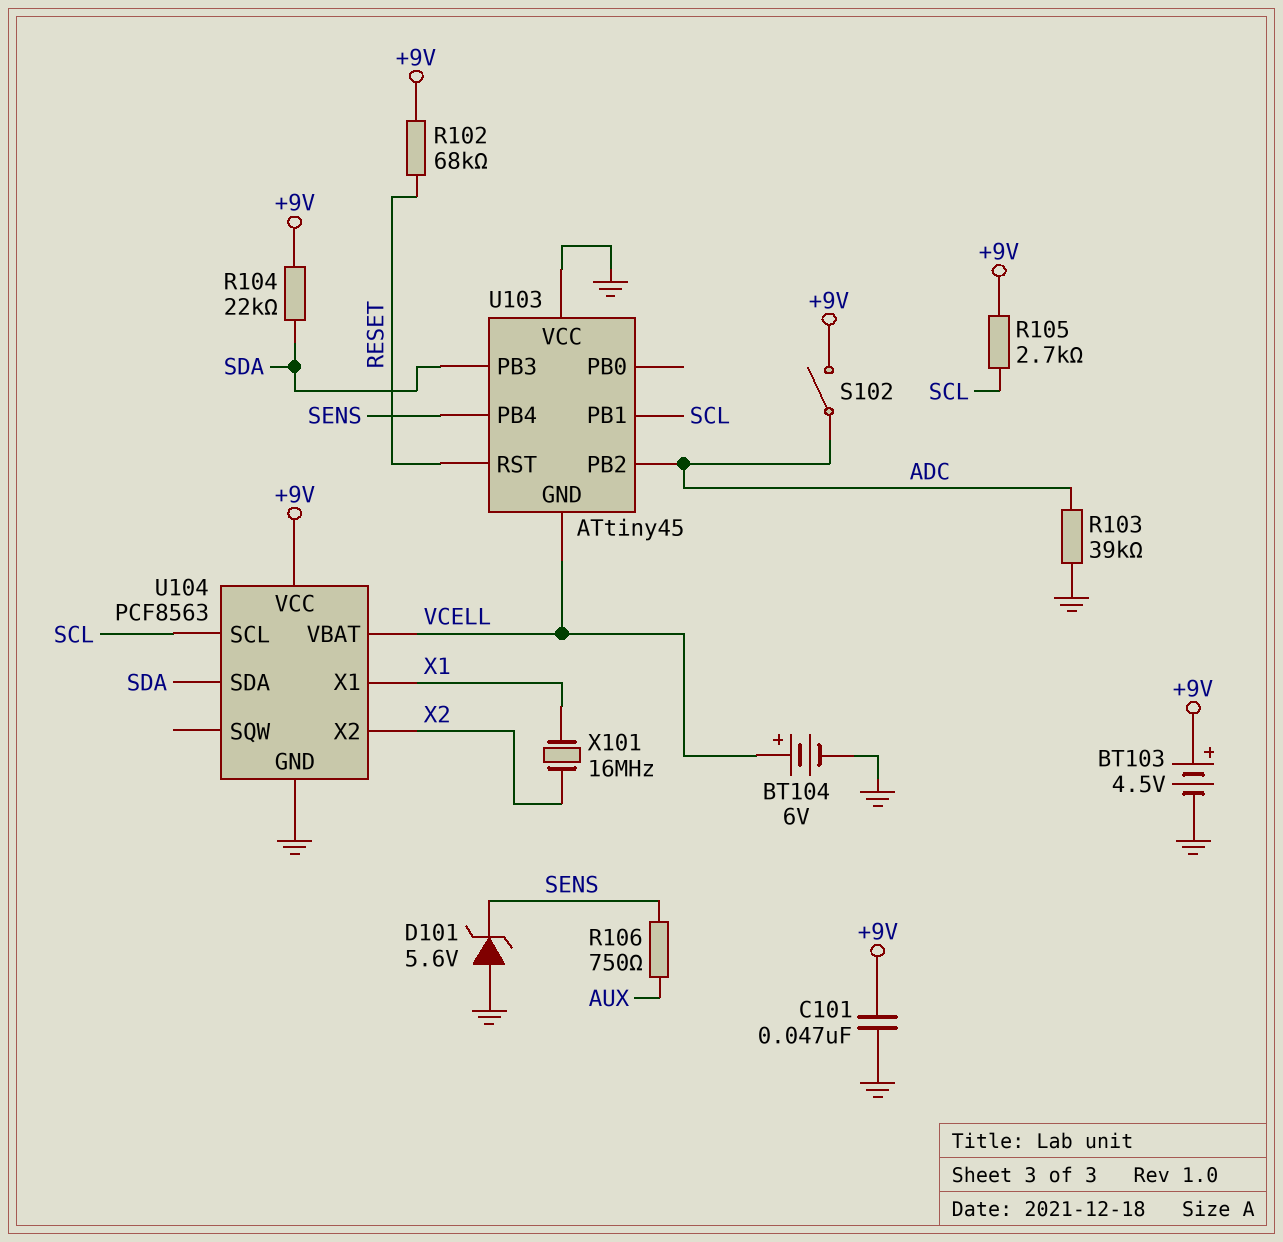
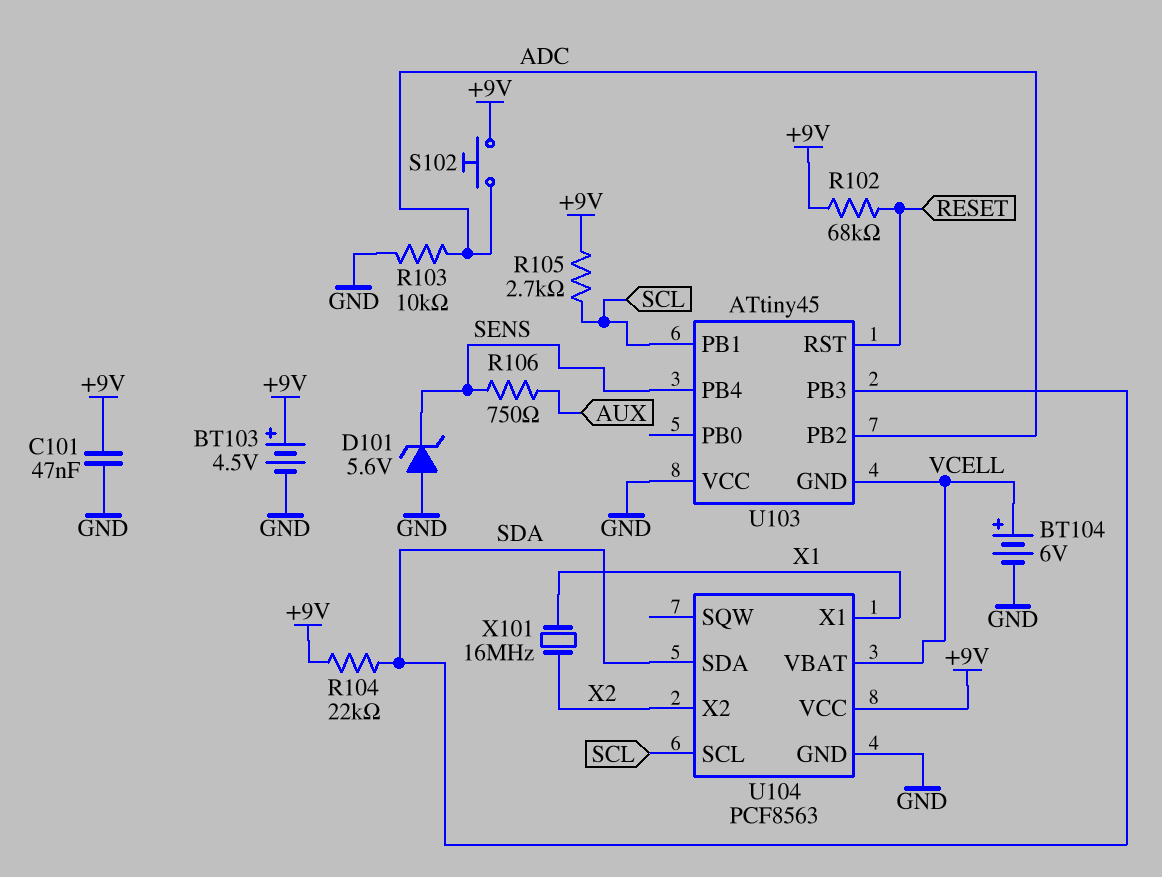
R103: 39k (ADC, GND) -> 10k (ADC, GND)
S102: switch (+9V, ADC) -> button (+9V, ADC)

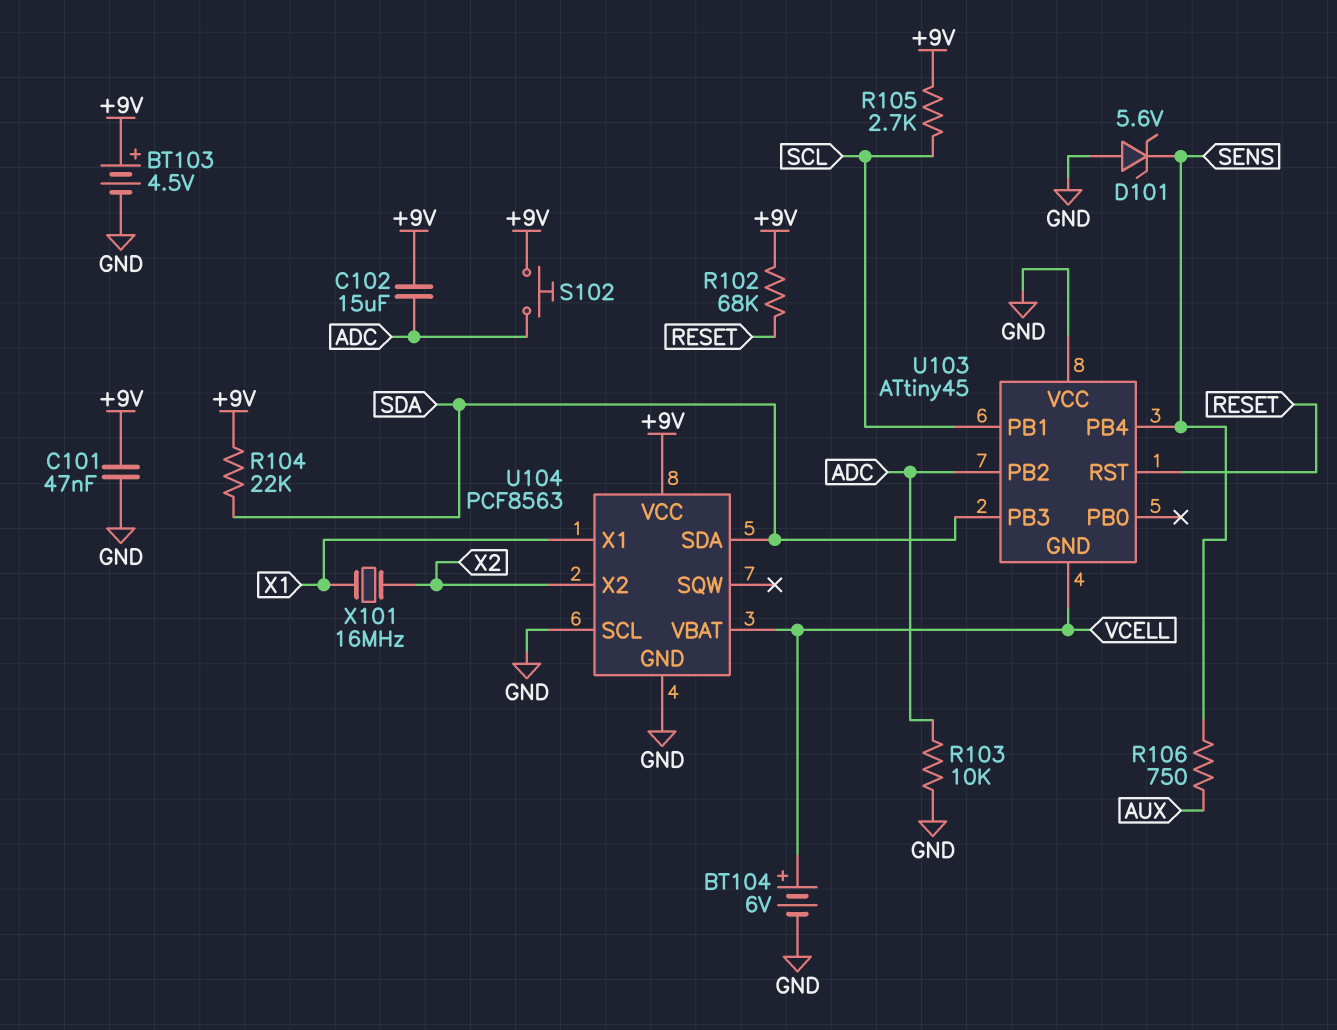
C102: none -> 15uF (+9V, ADC)
U104 pin SCL: SCL -> GND

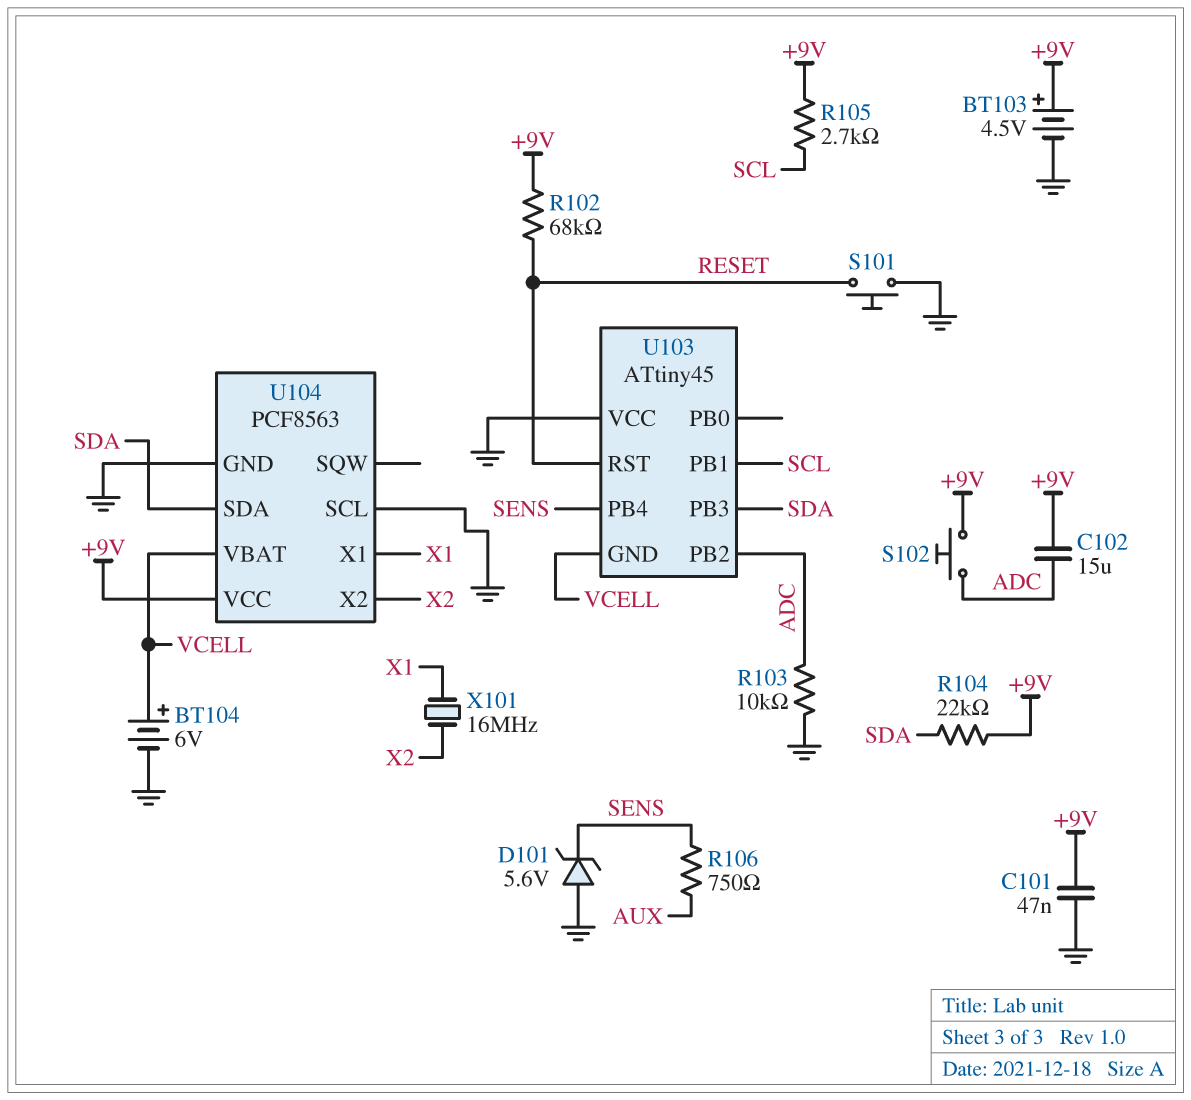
S101: none -> button (GND, RESET)

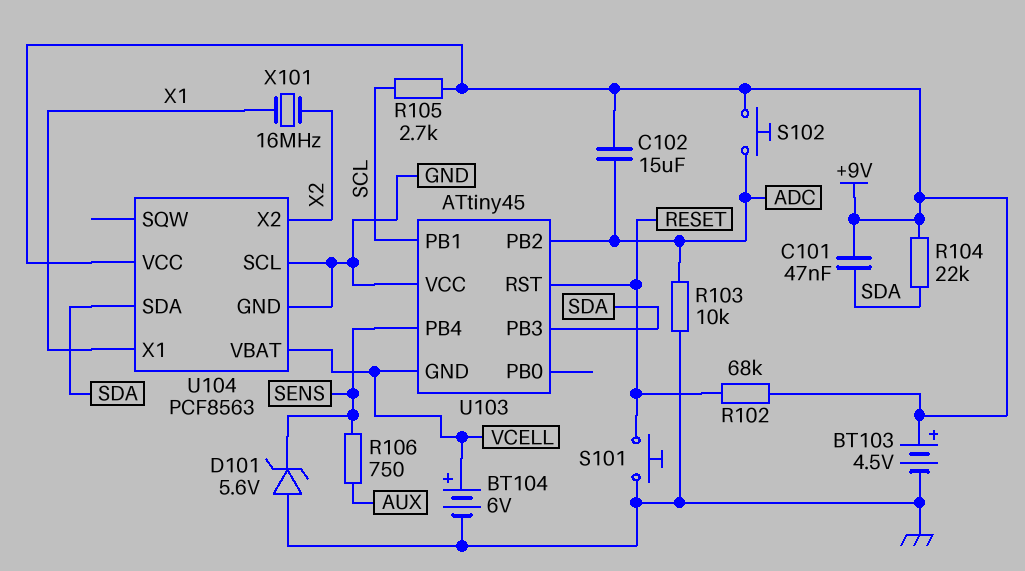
C101: 47nF (+9V, GND) -> 47nF (+9V, SDA)

